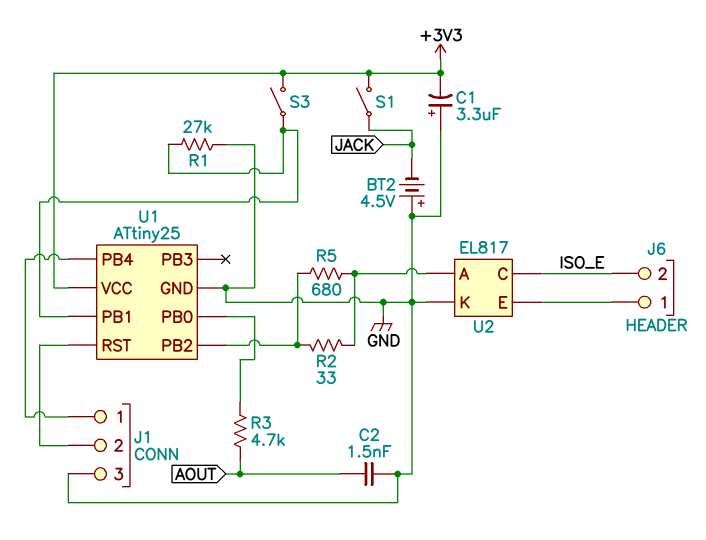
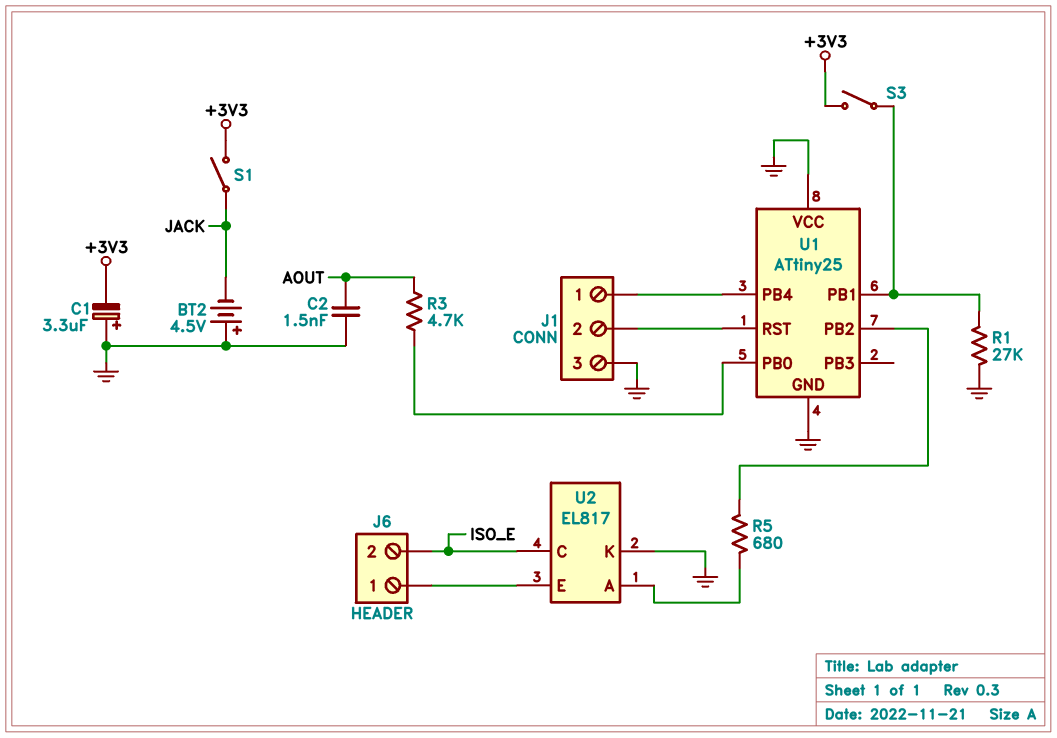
R2: 33 (U1/PB2, U2/A) -> none
U1 pin VCC: +3V3 -> GND

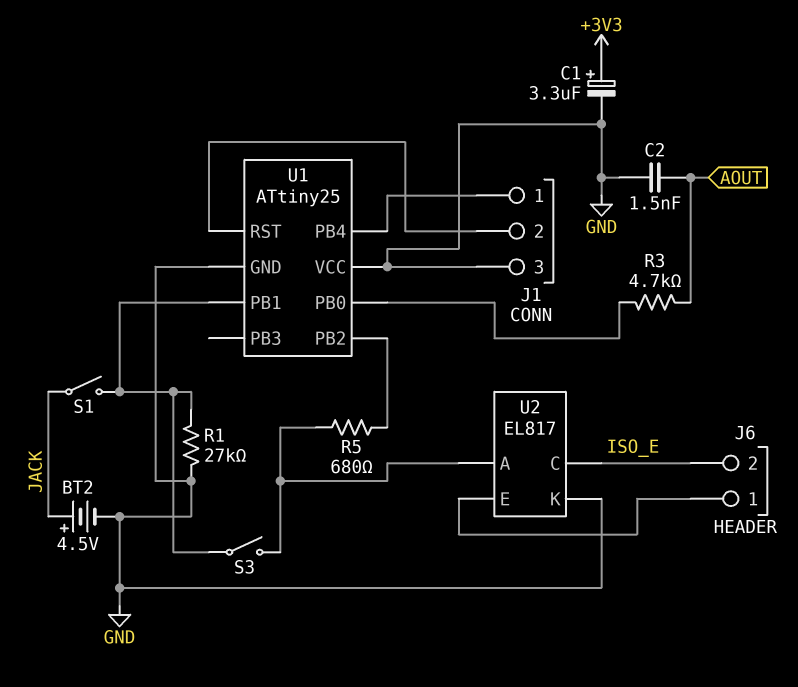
BT2: 4.5V (plus GND, minus JACK) -> 4.5V (plus JACK, minus GND)
C1: 3.3uF (plus GND, minus +3V3) -> 3.3uF (plus +3V3, minus GND)
S1: switch (+3V3, JACK) -> switch (JACK, U1/PB1)
S3: switch (+3V3, U1/PB1) -> switch (U1/PB1, U2/A)

